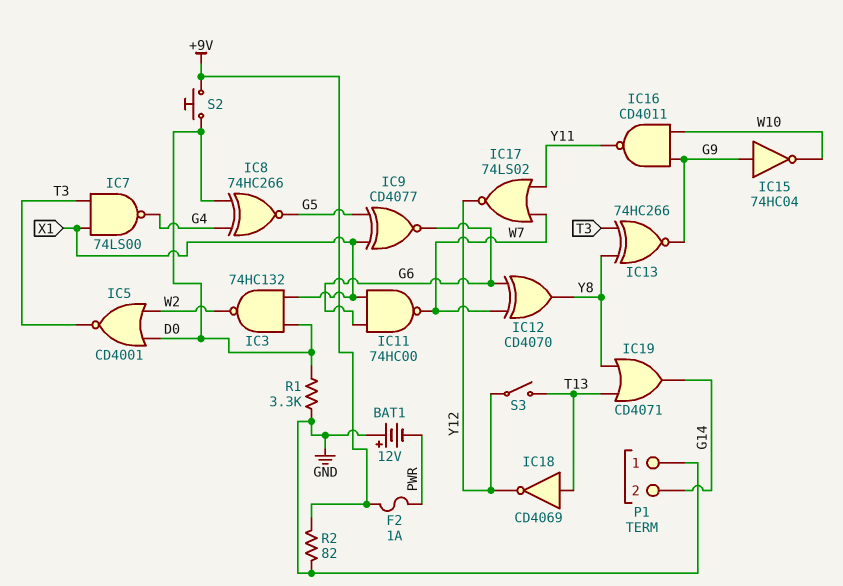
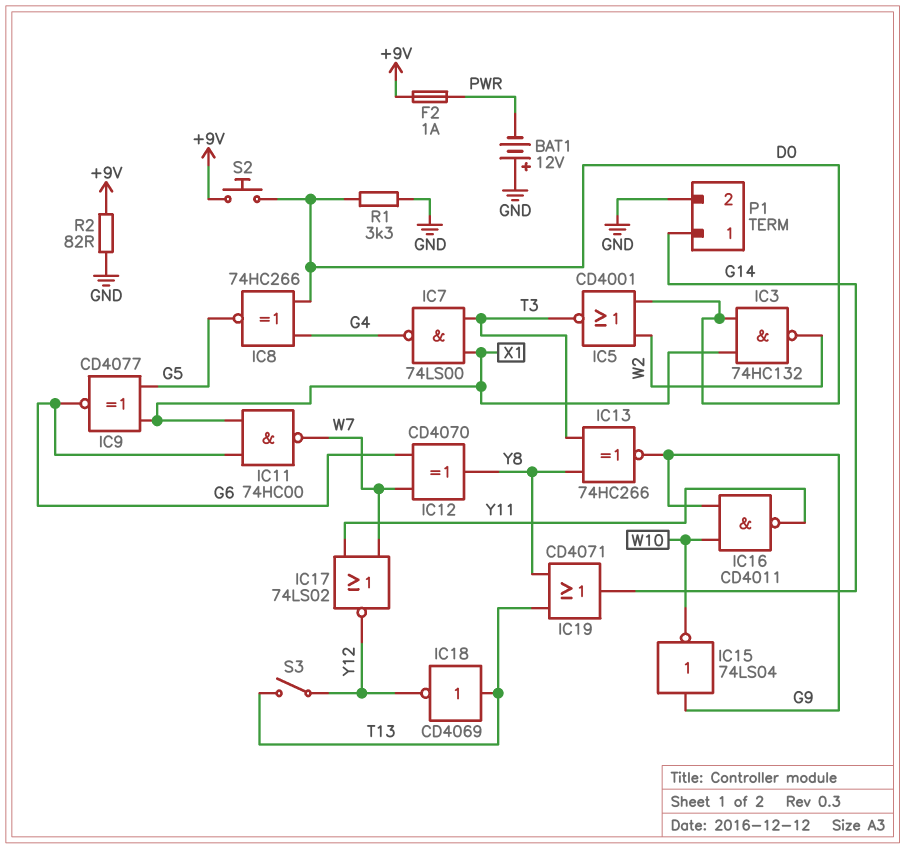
IC15: NOT 74HC04 (in G9, out W10) -> NOT 74LS04 (in G9, out W10)
P1 pin 1: GND -> G14
P1 pin 2: G14 -> GND

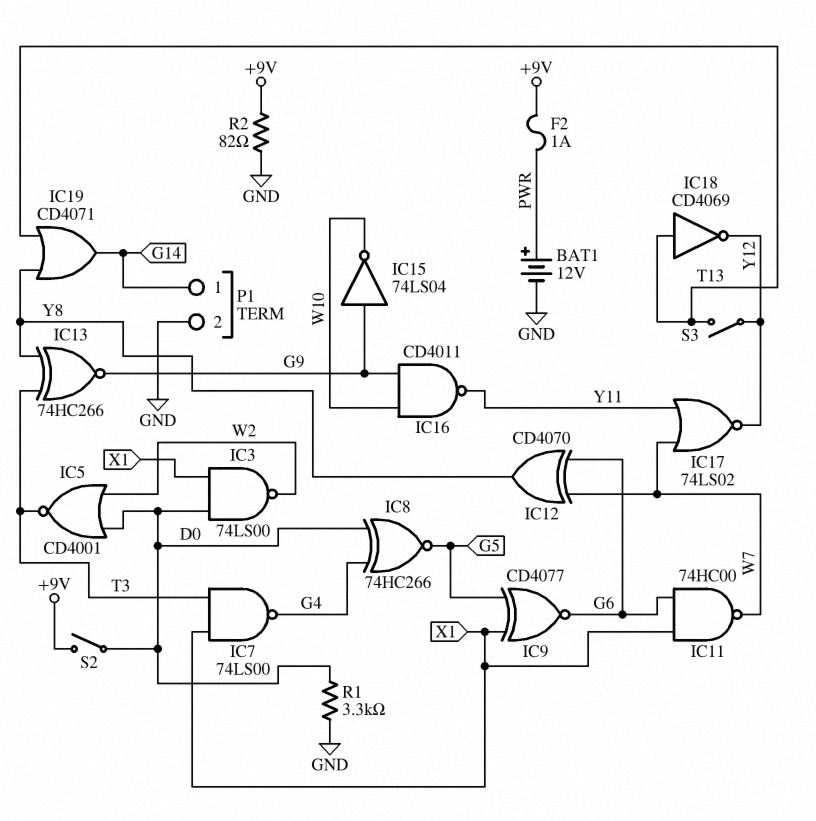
BAT1: 12V (plus GND, minus PWR) -> 12V (plus PWR, minus GND)
IC3: NAND 74HC132 (in D0, in X1, out W2) -> NAND 74LS00 (in D0, in X1, out W2)
S2: button (+9V, D0) -> switch (+9V, D0)

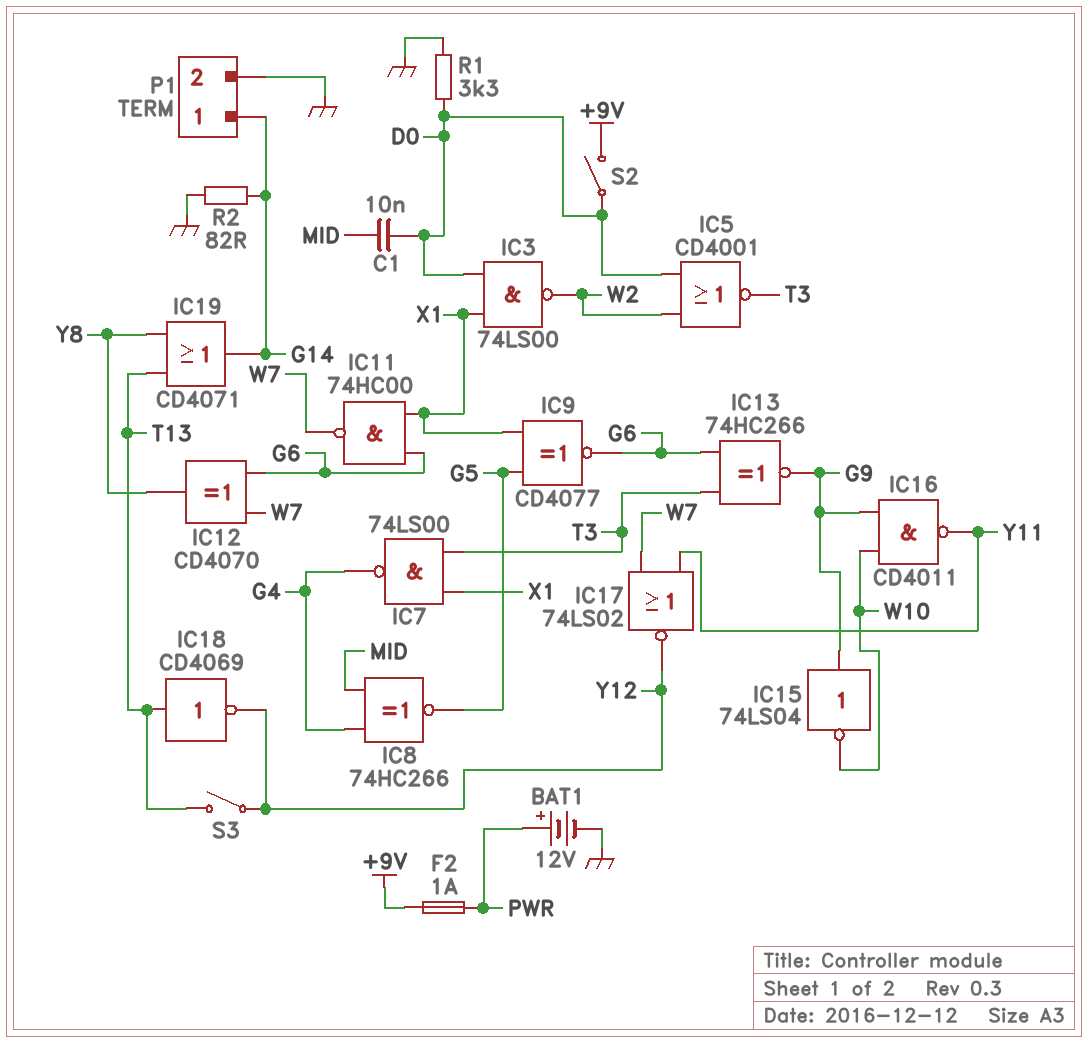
C1: none -> 10nF (D0, MID)
IC8: XNOR 74HC266 (in D0, in G4, out G5) -> XNOR 74HC266 (in G4, in MID, out G5)
IC13: XNOR 74HC266 (in T3, in Y8, out G9) -> XNOR 74HC266 (in G6, in T3, out G9)
R2: 82 (+9V, GND) -> 82 (G14, GND)

